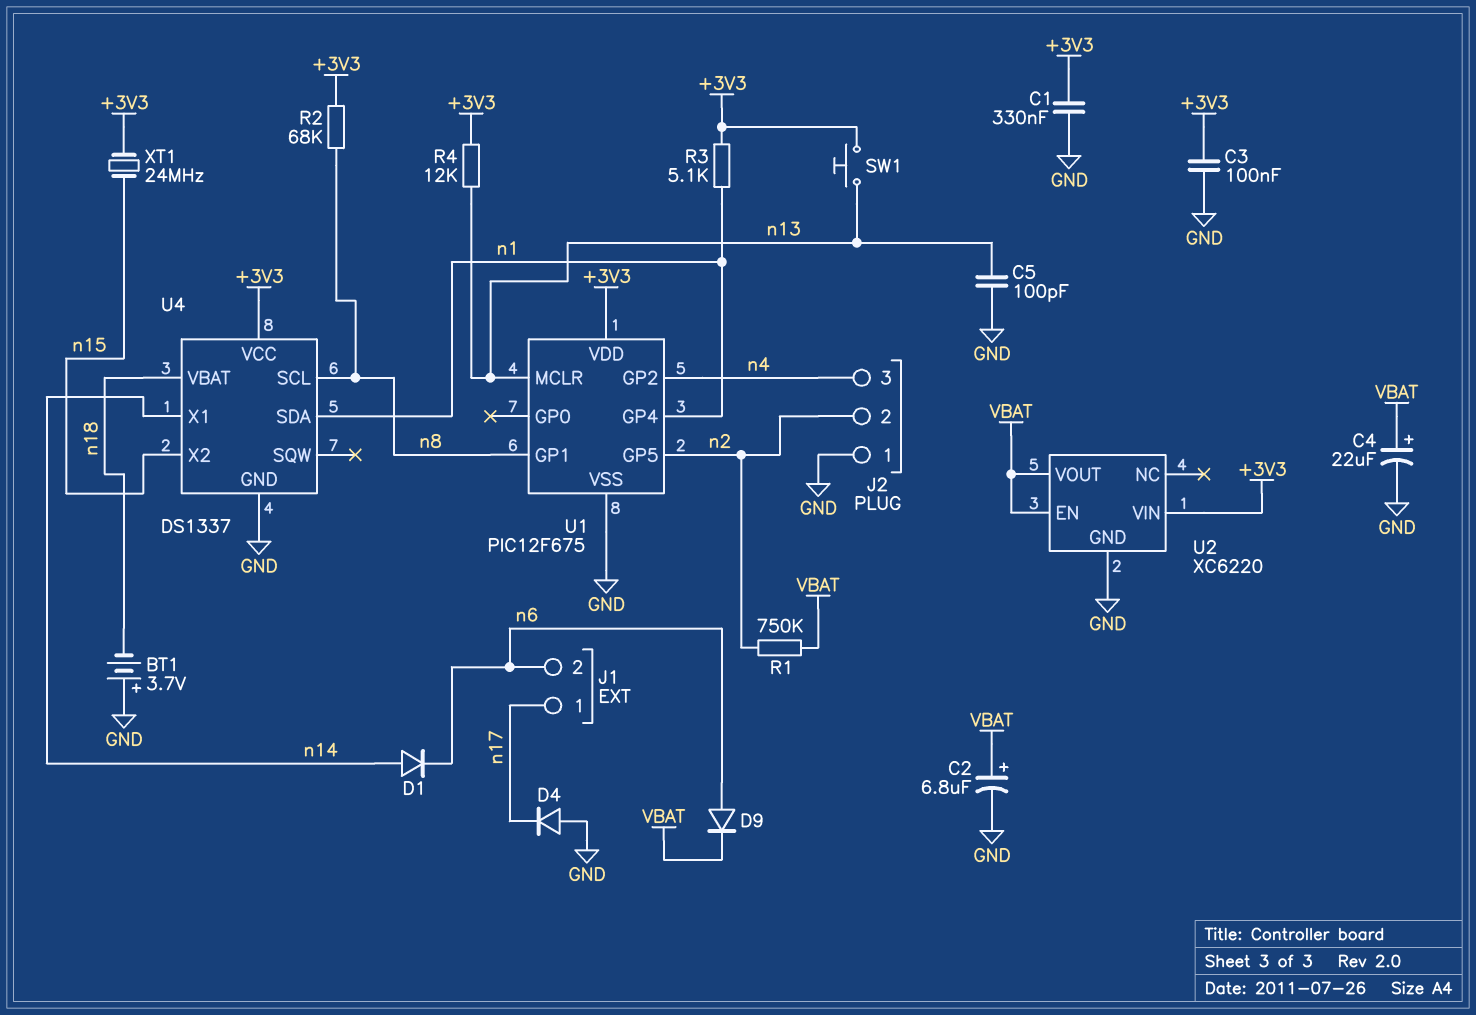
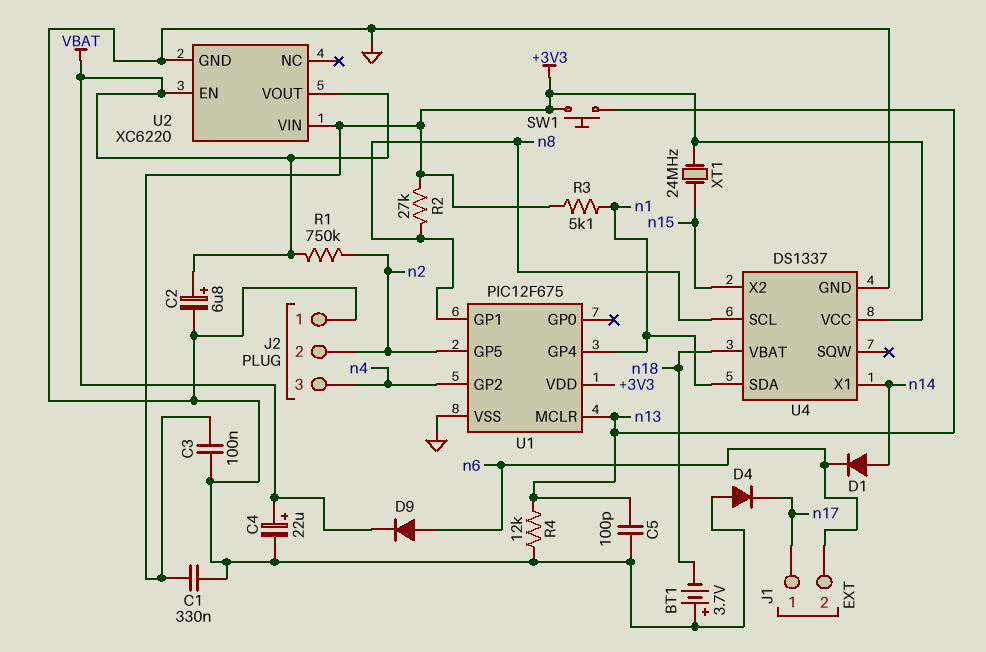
R2: 68k (+3V3, n8) -> 27k (+3V3, n8)
R4: 12k (+3V3, n13) -> 12k (GND, n13)

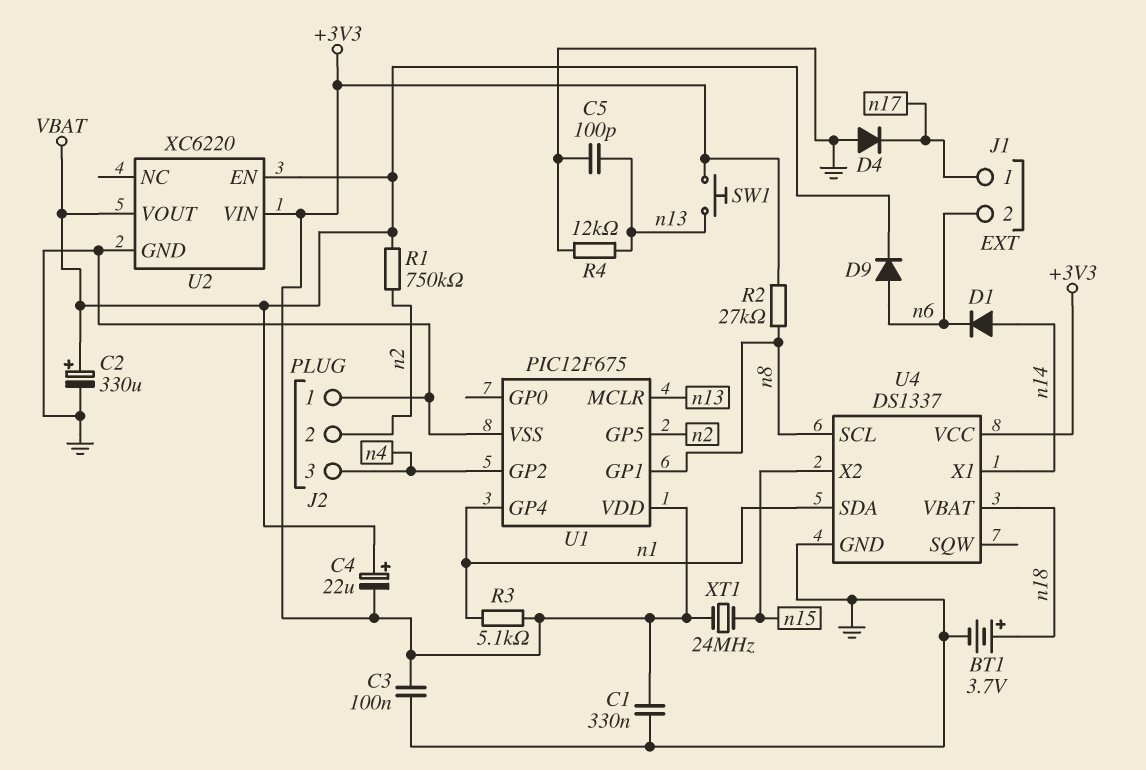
BT1: 3.7V (plus GND, minus n18) -> 3.7V (plus n18, minus GND)
C2: 6.8uF (plus VBAT, minus GND) -> 330uF (plus VBAT, minus GND)
C4: 22uF (plus VBAT, minus GND) -> 22uF (plus VBAT, minus +3V3)

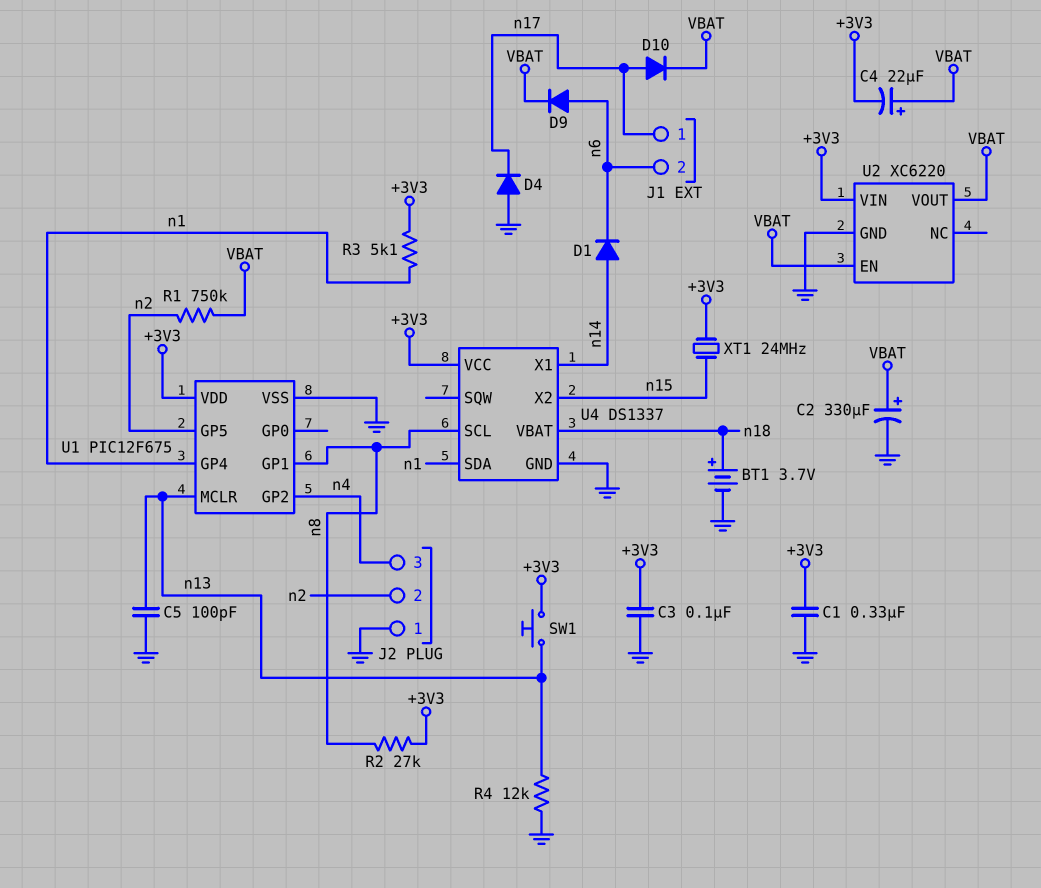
D10: none -> diode (A n17, K VBAT)

